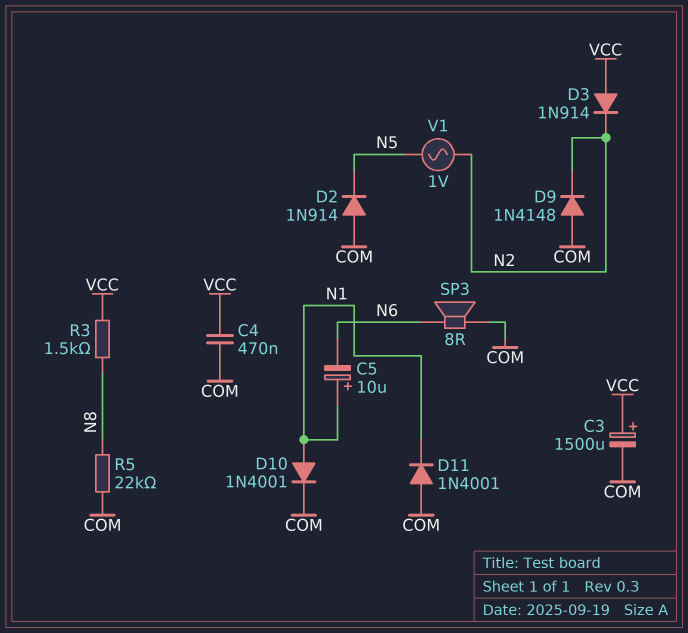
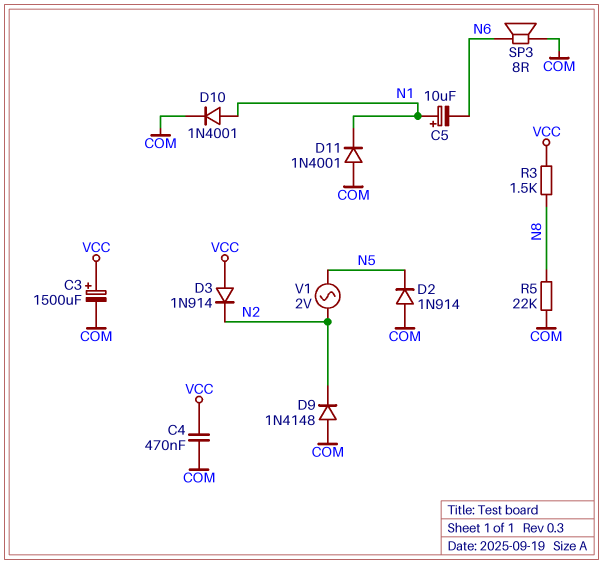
V1: AC 1V (N2, N5) -> AC 2V (N2, N5)

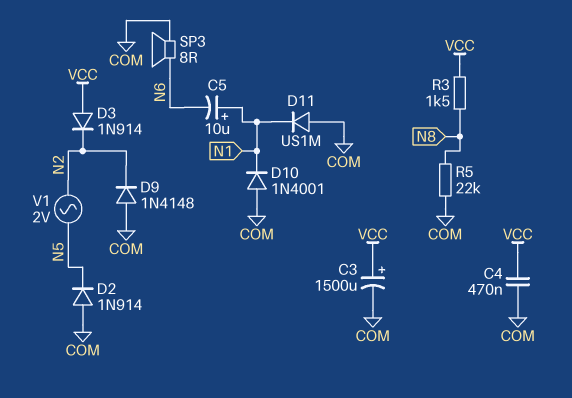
D10: diode 1N4001 (A N1, K COM) -> diode 1N4001 (A COM, K N1)
D11: diode 1N4001 (A COM, K N1) -> diode US1M (A COM, K N1)

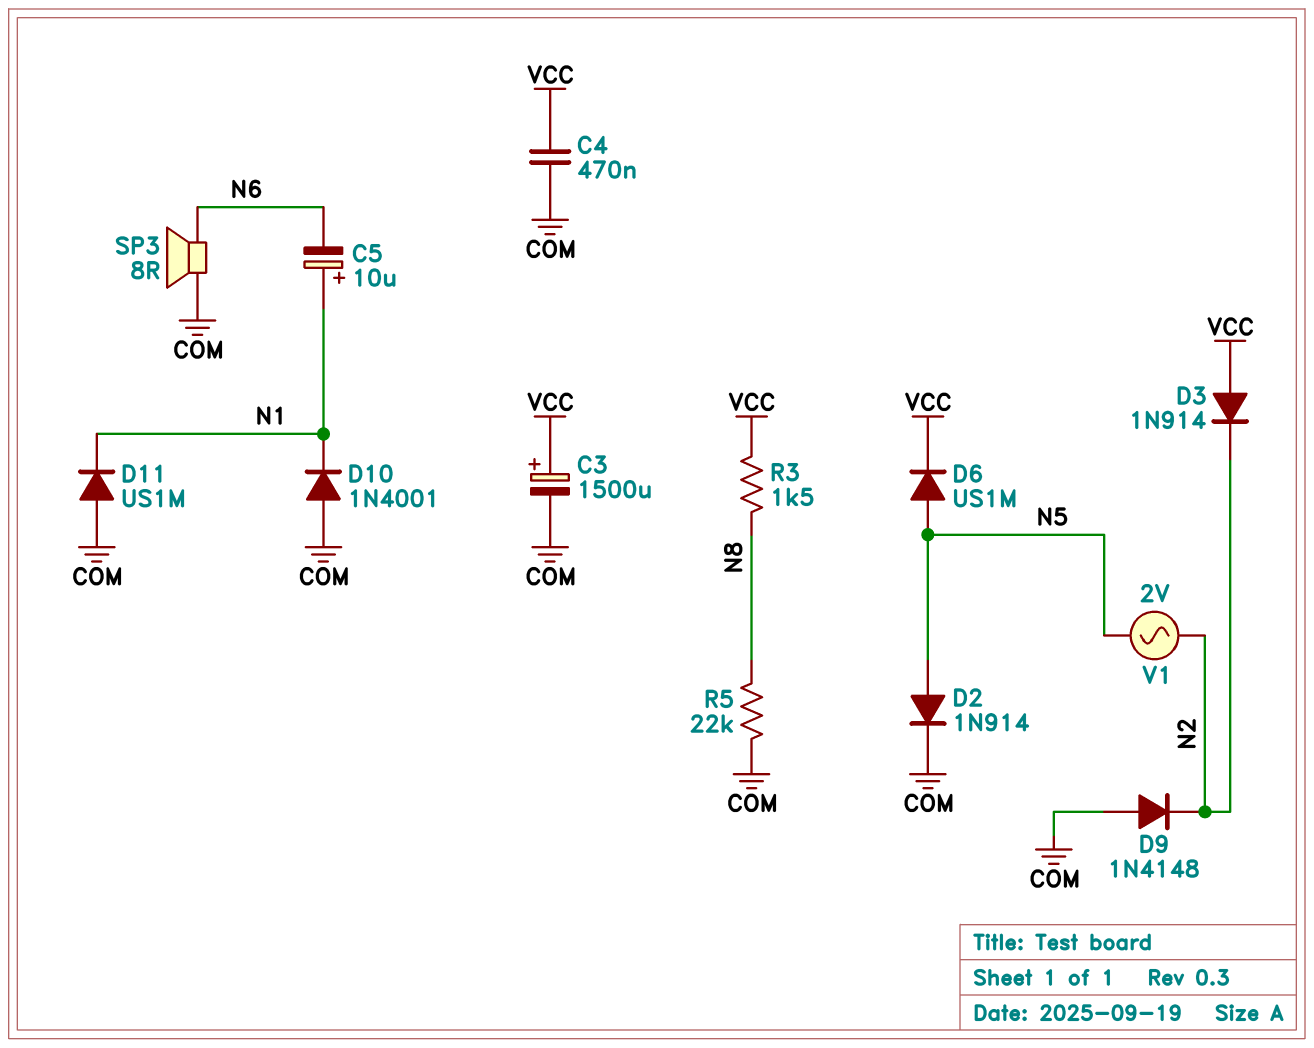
D2: diode 1N914 (A COM, K N5) -> diode 1N914 (A N5, K COM)
D6: none -> diode US1M (A N5, K VCC)

